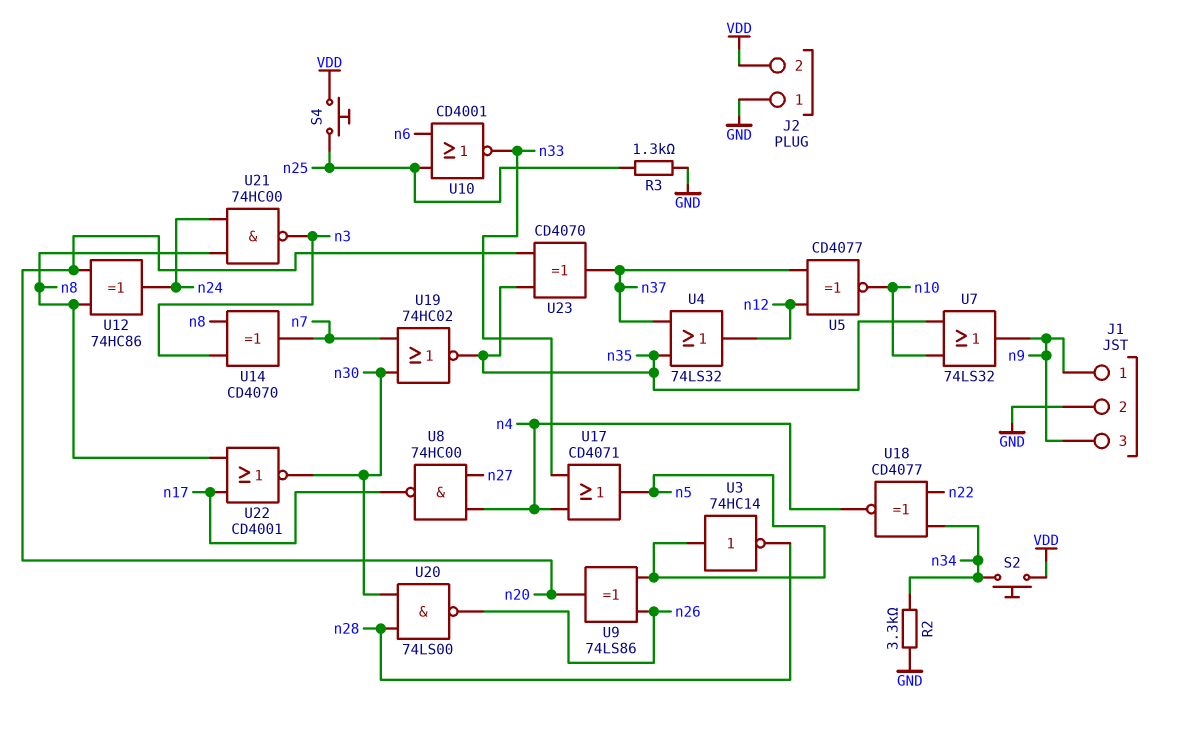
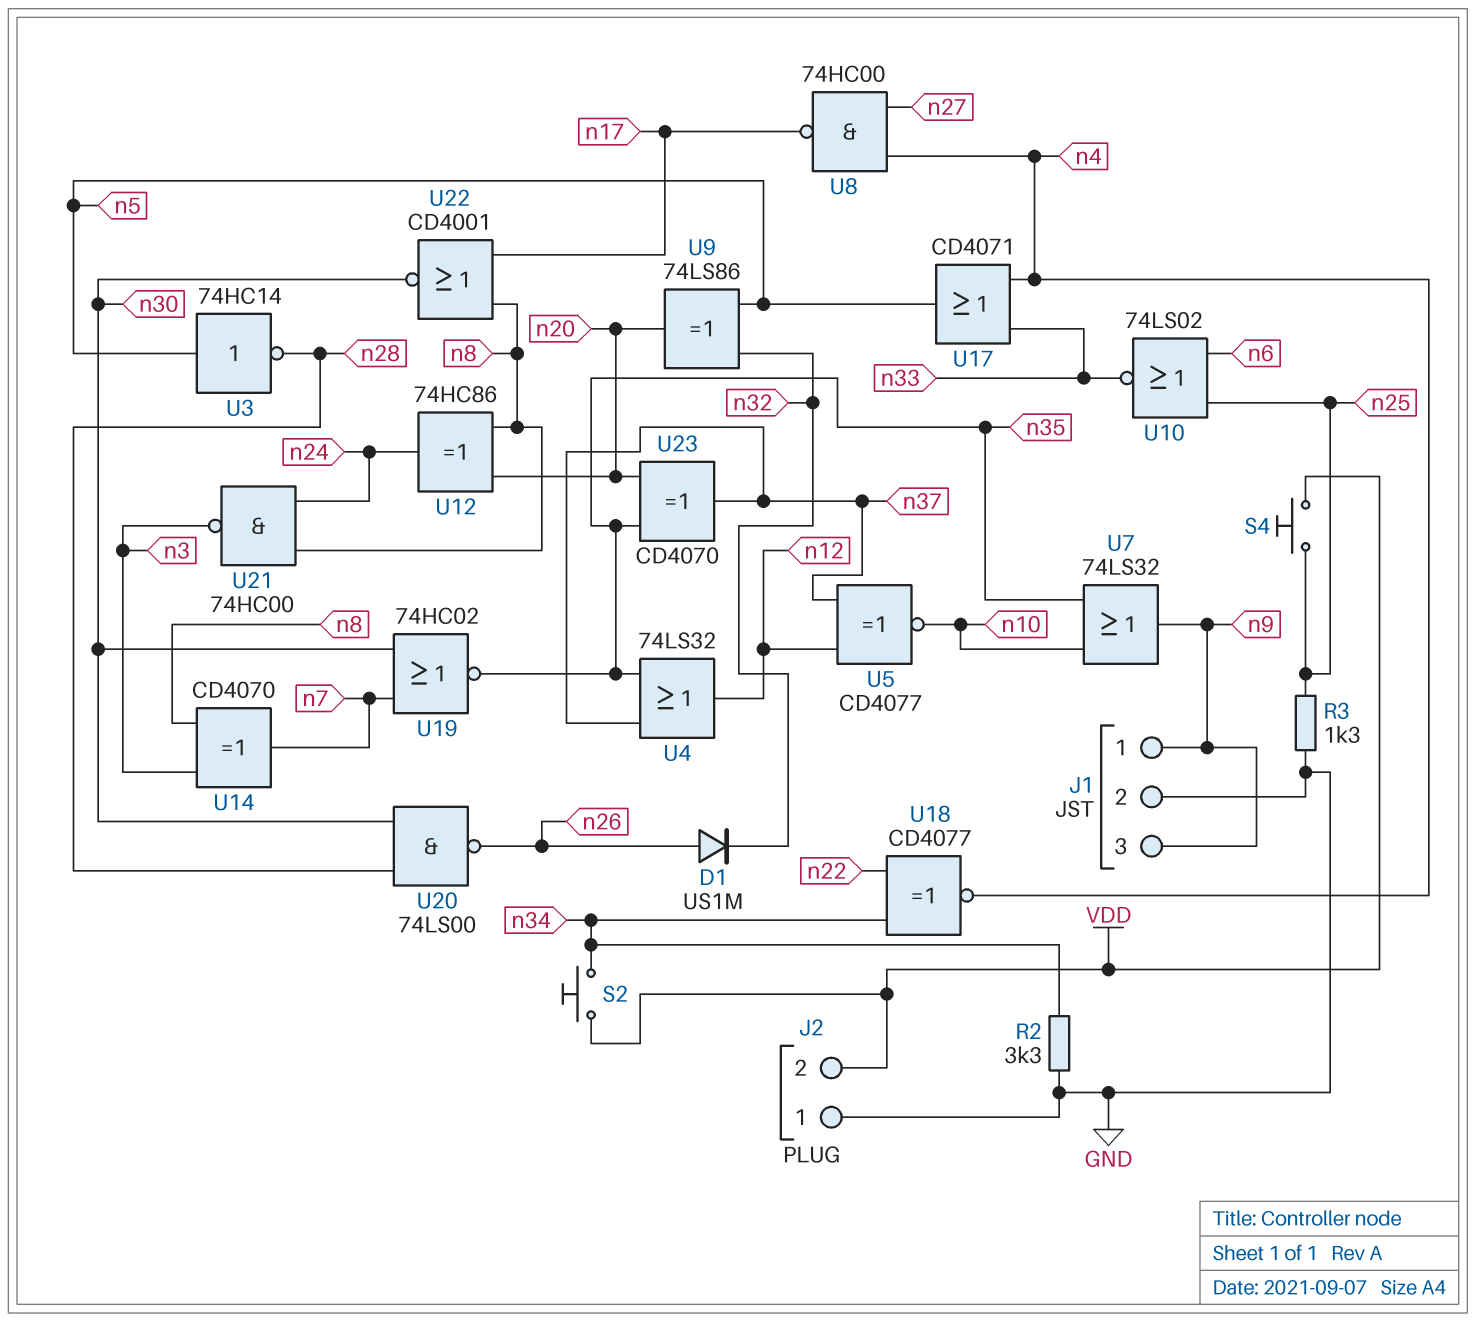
D1: none -> diode US1M (A n26, K n32)
U9: XOR 74LS86 (in n5, in n26, out n20) -> XOR 74LS86 (in n5, in n32, out n20)
U10: NOR CD4001 (in n6, in n25, out n33) -> NOR 74LS02 (in n6, in n25, out n33)

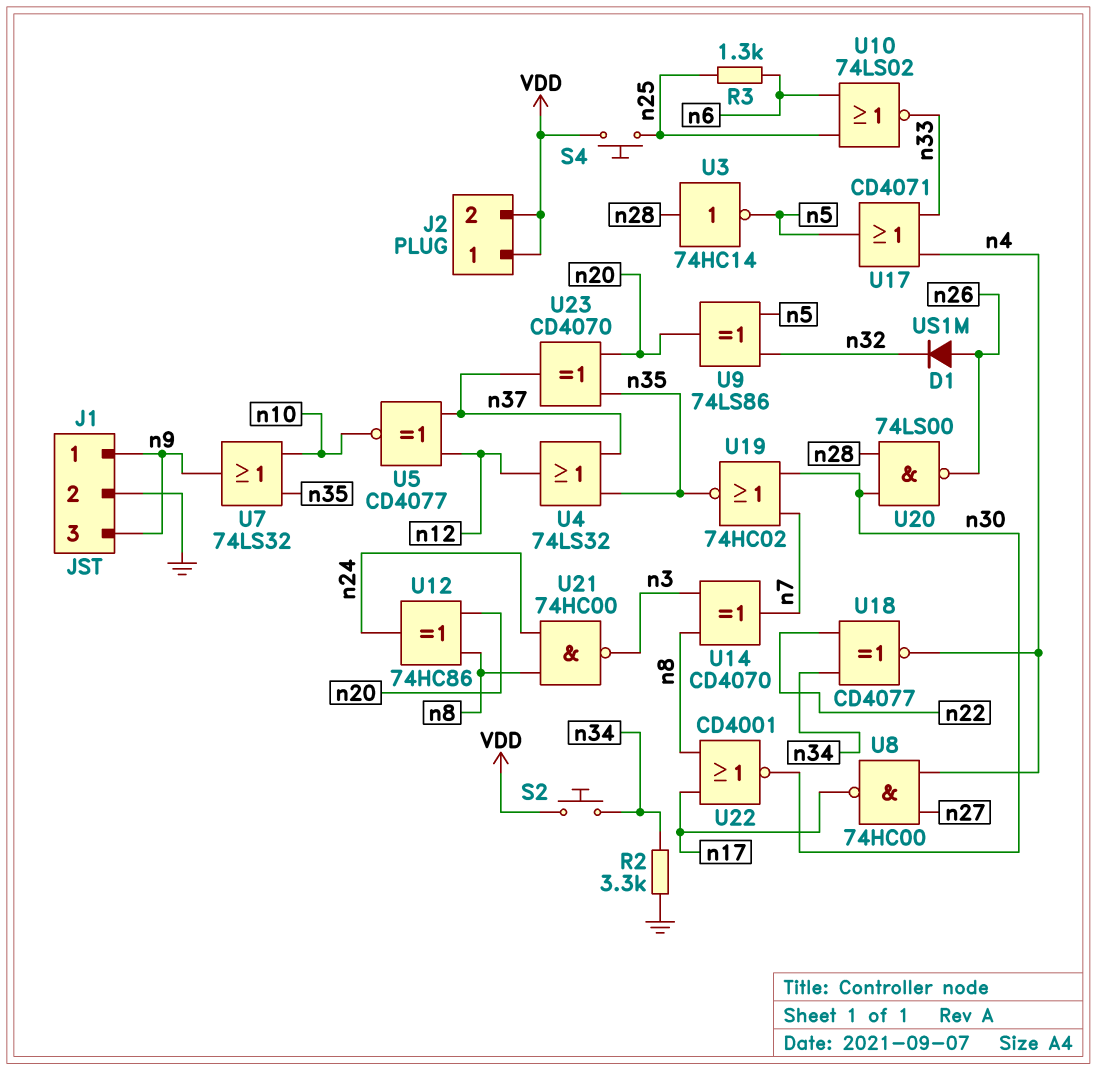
J2 pin 1: GND -> VDD
R3: 1.3k (GND, n25) -> 1.3k (n6, n25)
U3: NOT 74HC14 (in n5, out n28) -> NOT 74HC14 (in n28, out n5)

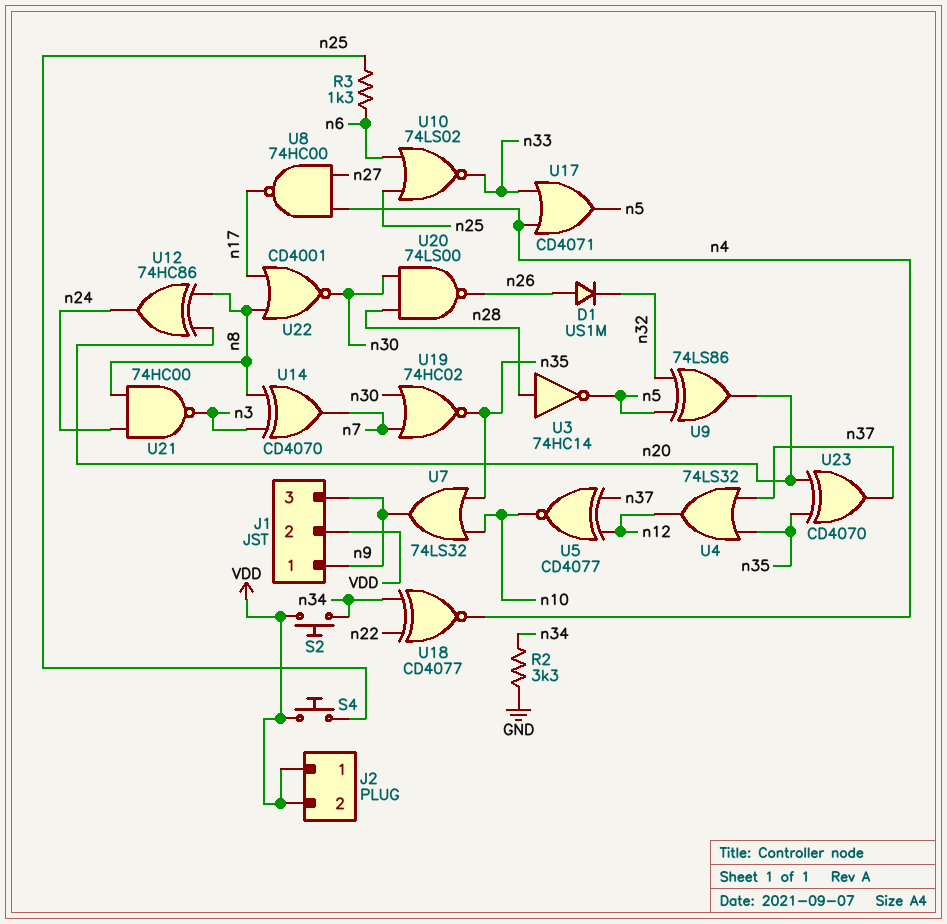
J1 pin 2: GND -> VDD

